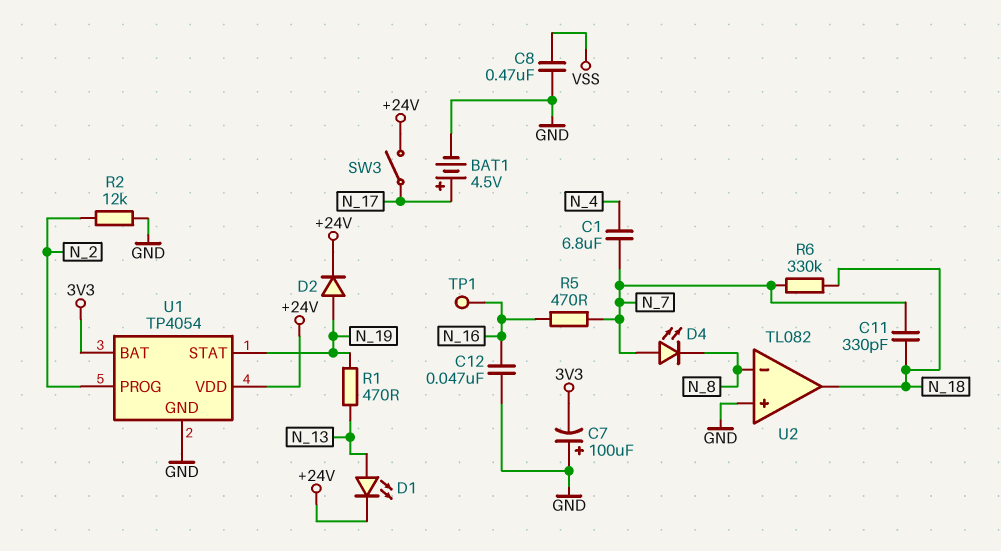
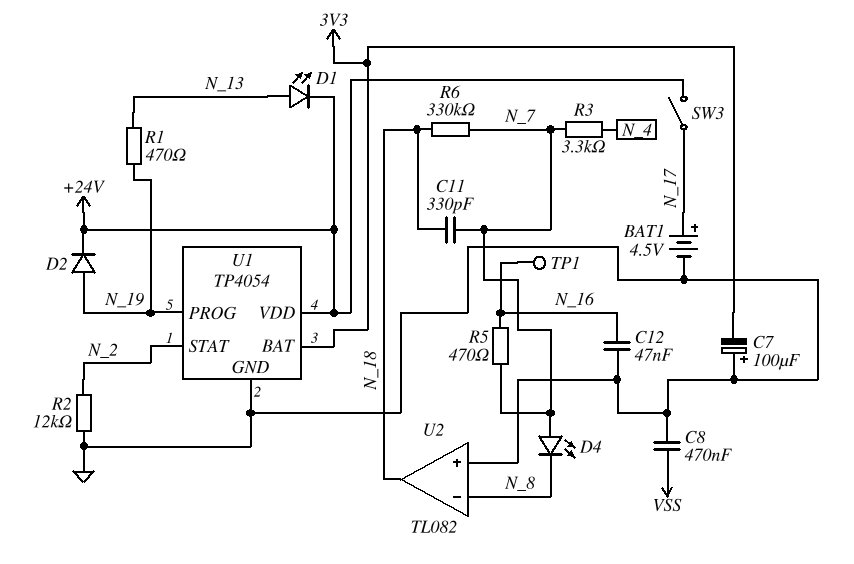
C1: 6.8uF (N_4, N_7) -> none
R3: none -> 3.3k (N_4, N_7)
U1 pin PROG: N_2 -> N_19
U1 pin STAT: N_19 -> N_2

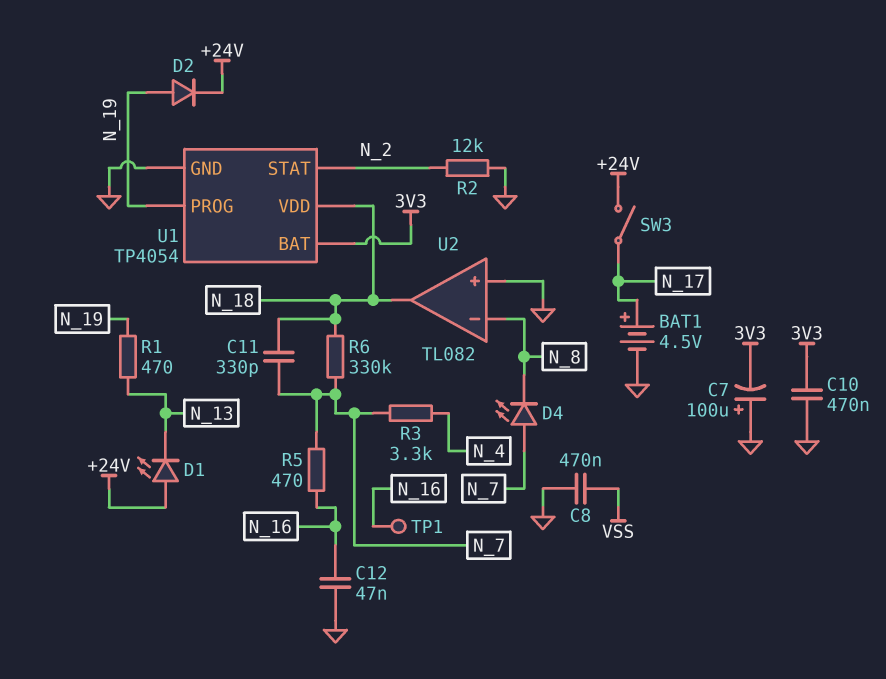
C10: none -> 470nF (3V3, GND)
D1: LED (A N_13, K +24V) -> LED (A +24V, K N_13)
U1 pin VDD: +24V -> N_18

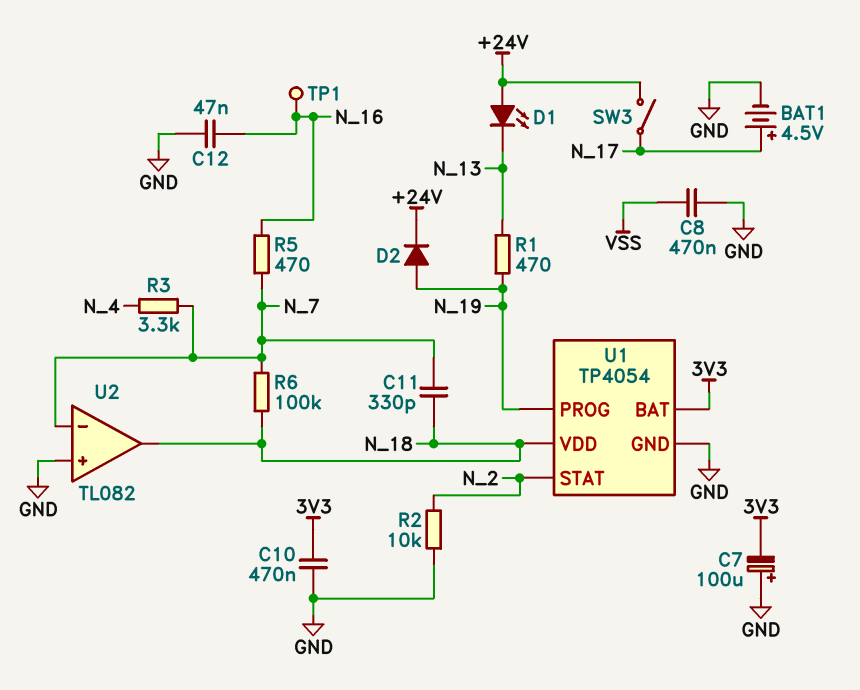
D4: LED (A N_7, K N_8) -> none
R2: 12k (GND, N_2) -> 10k (GND, N_2)
R6: 330k (N_7, N_18) -> 100k (N_7, N_18)
U2 pin in-: N_8 -> N_7

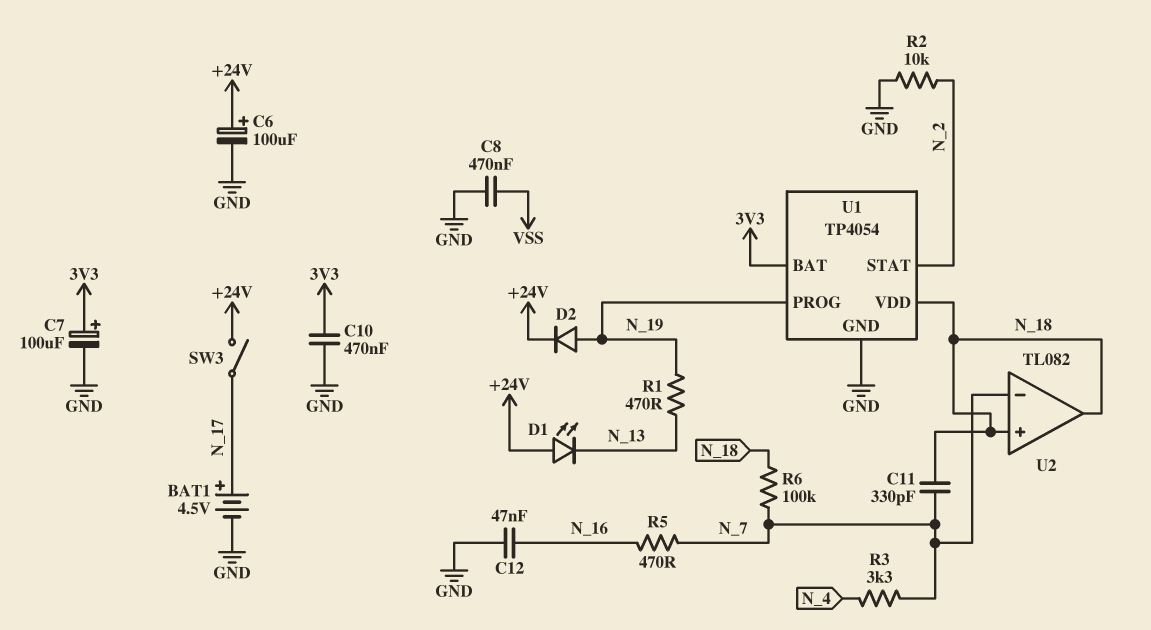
C6: none -> 100uF (plus +24V, minus GND)
C7: 100uF (plus GND, minus 3V3) -> 100uF (plus 3V3, minus GND)
TP1: test point (N_16) -> none
U2 pin in+: GND -> N_18

